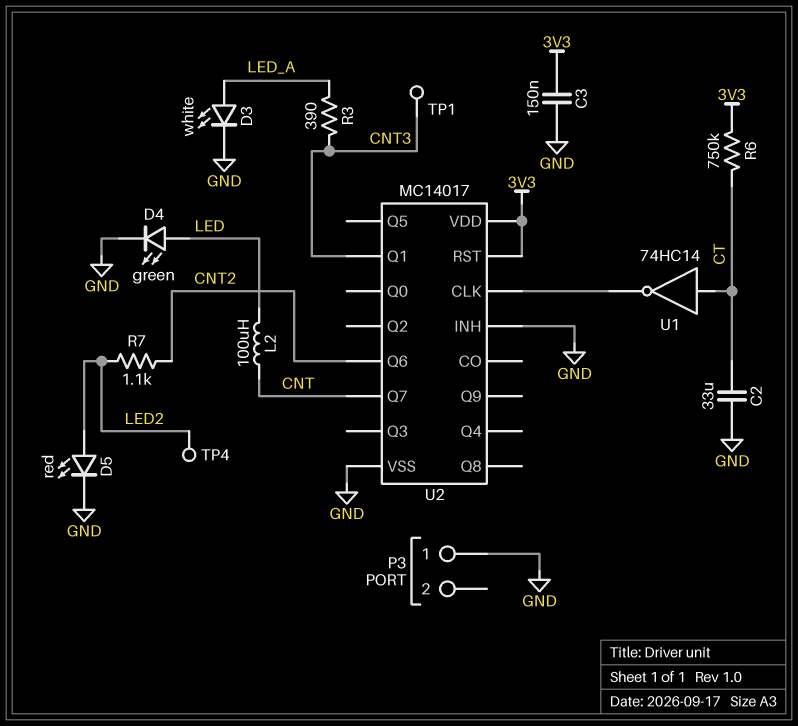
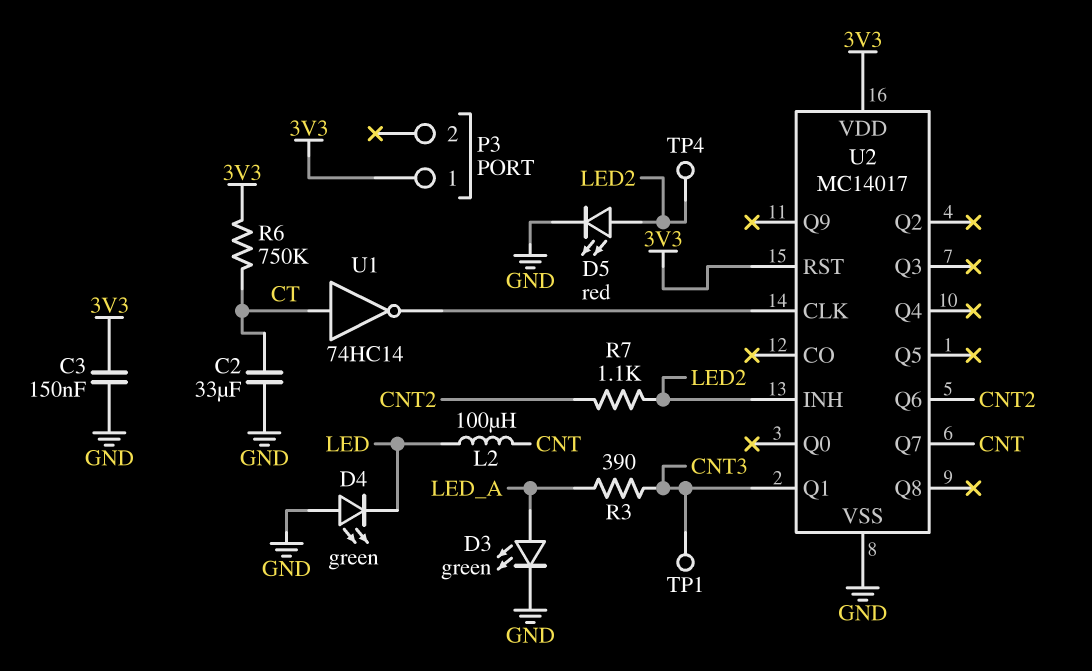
D3: LED white (A LED_A, K GND) -> LED green (A LED_A, K GND)
D4: LED green (A LED, K GND) -> LED green (A GND, K LED)
P3 pin 1: GND -> 3V3
U2 pin INH: GND -> LED2

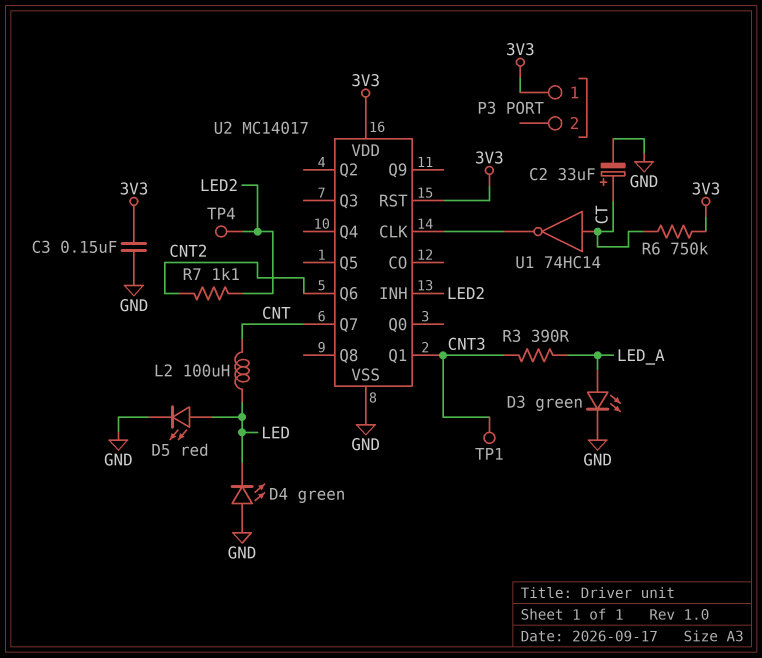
C2: 33uF (CT, GND) -> 33uF (plus CT, minus GND)
D5: LED red (A LED2, K GND) -> LED red (A LED, K GND)

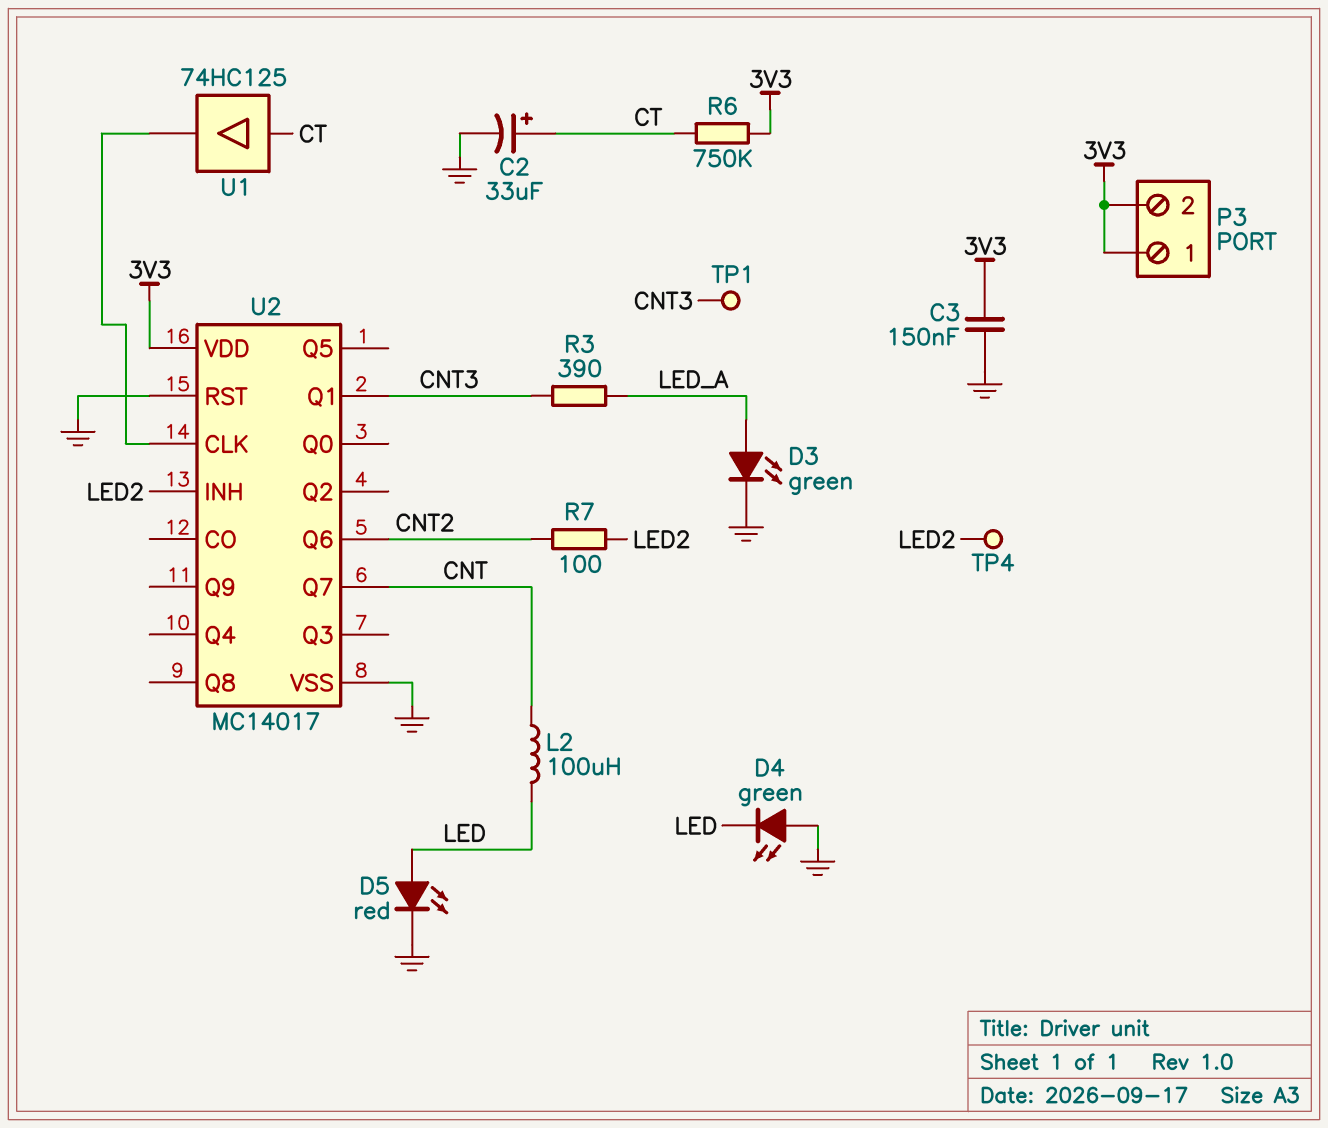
P3 pin 2: none -> 3V3
R7: 1.1k (CNT2, LED2) -> 100 (CNT2, LED2)
U1: NOT 74HC14 (in CT, out U2/CLK) -> buffer 74HC125 (in CT, out U2/CLK)
U2 pin RST: 3V3 -> GND

